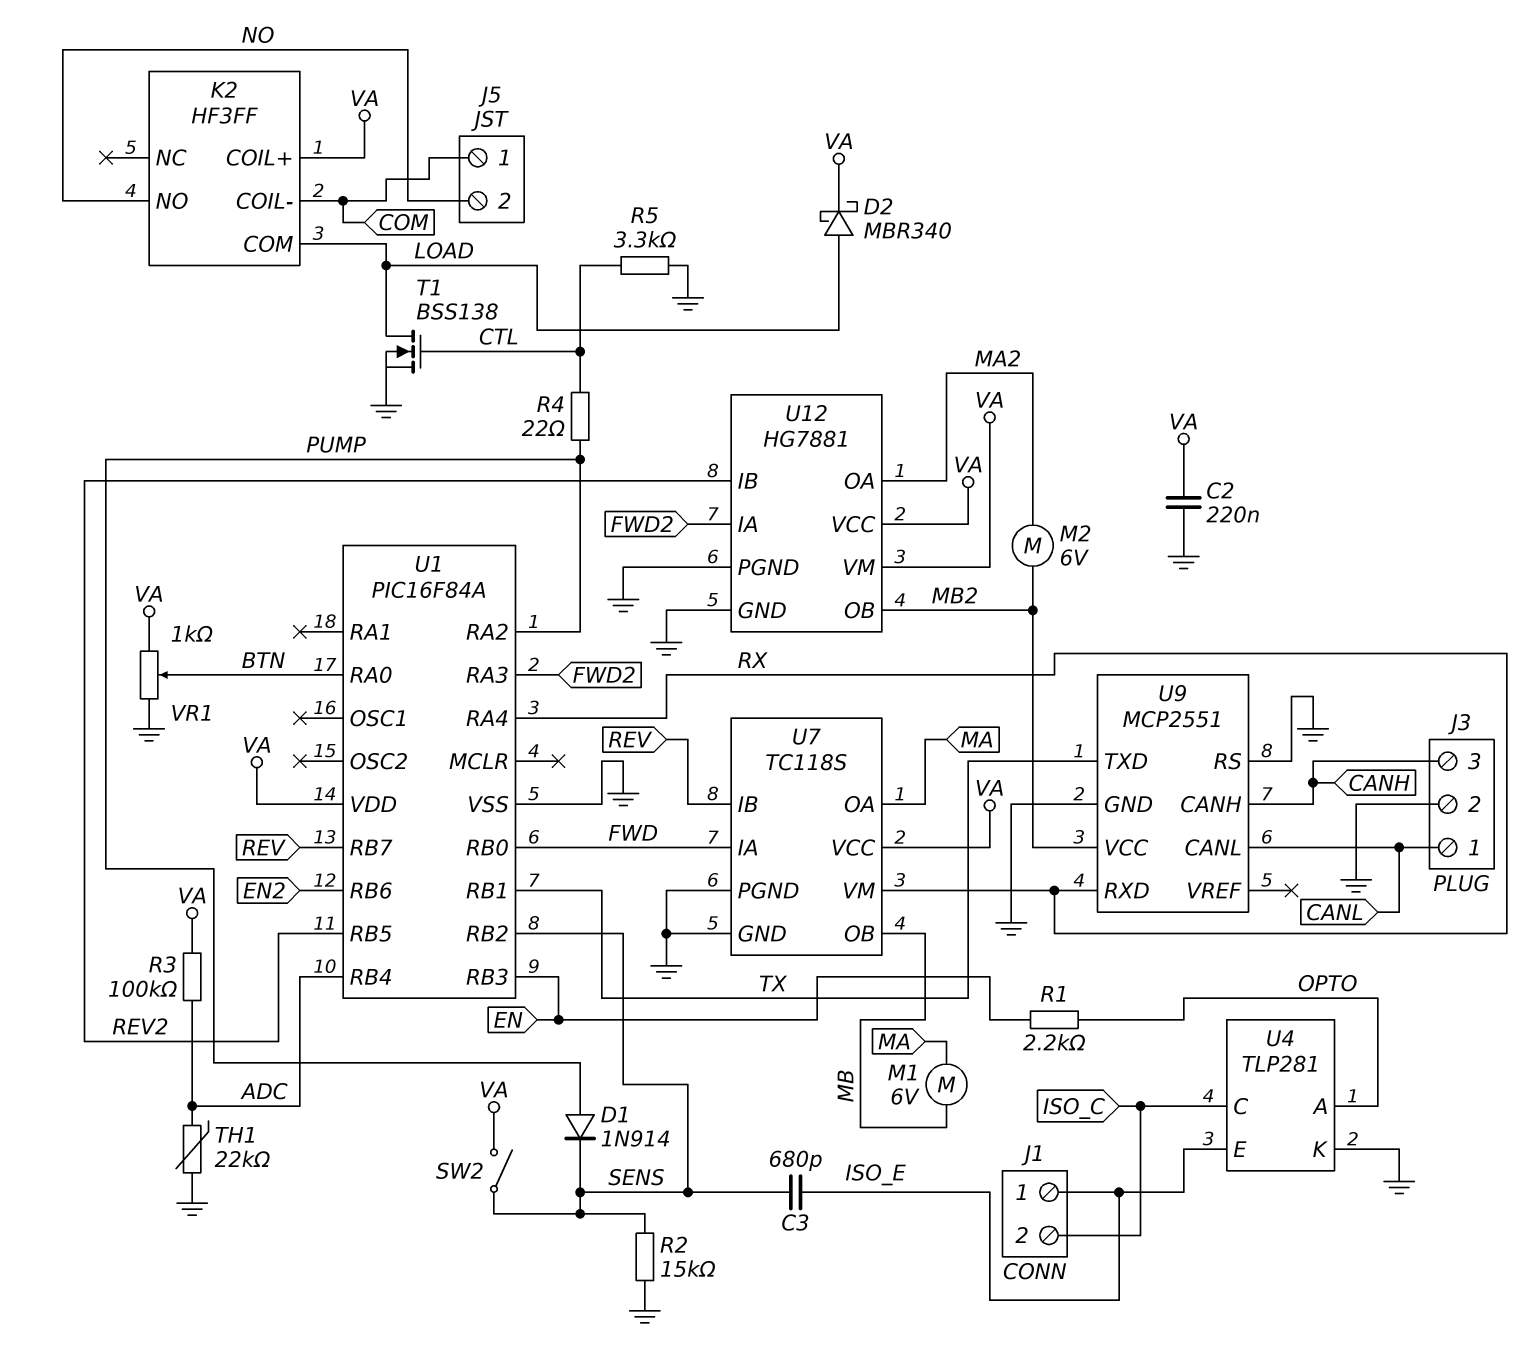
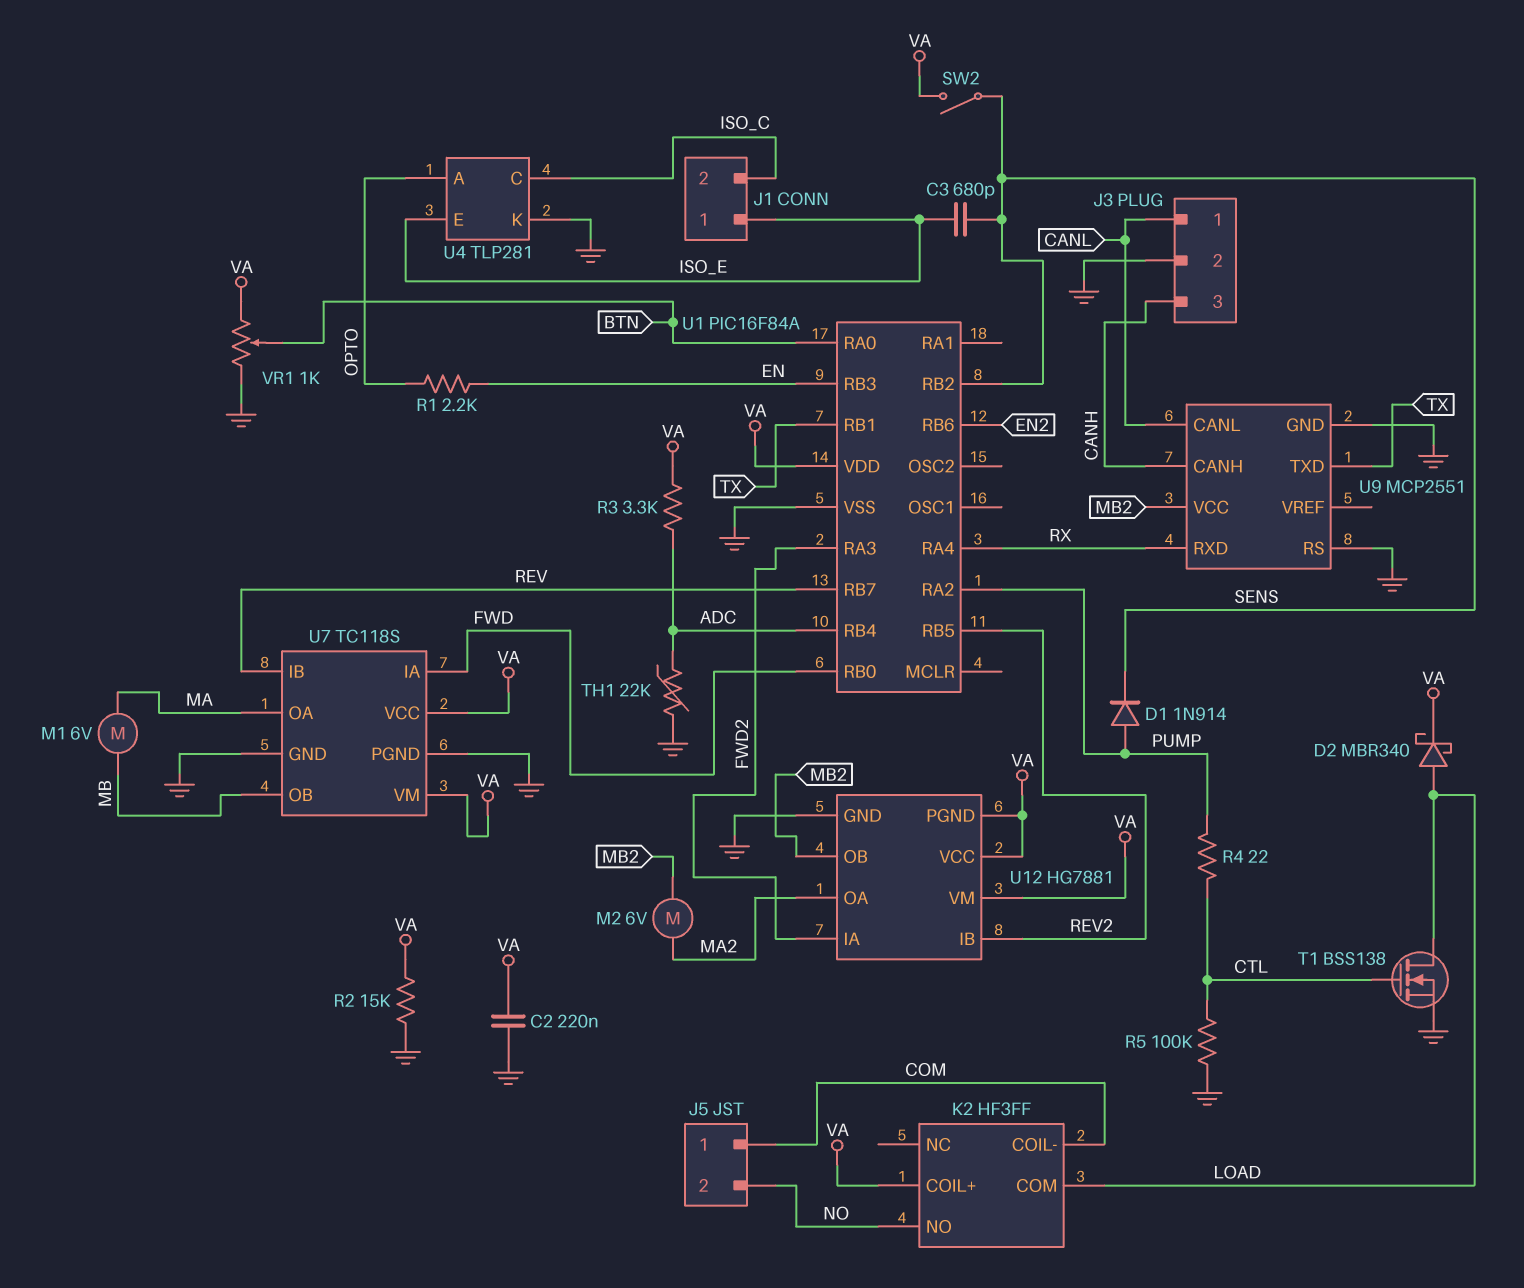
R2: 15k (GND, SENS) -> 15k (GND, VA)
R3: 100k (ADC, VA) -> 3.3k (ADC, VA)
R5: 3.3k (CTL, GND) -> 100k (CTL, GND)
U7 pin VM: RX -> VA
U12 pin PGND: GND -> VA

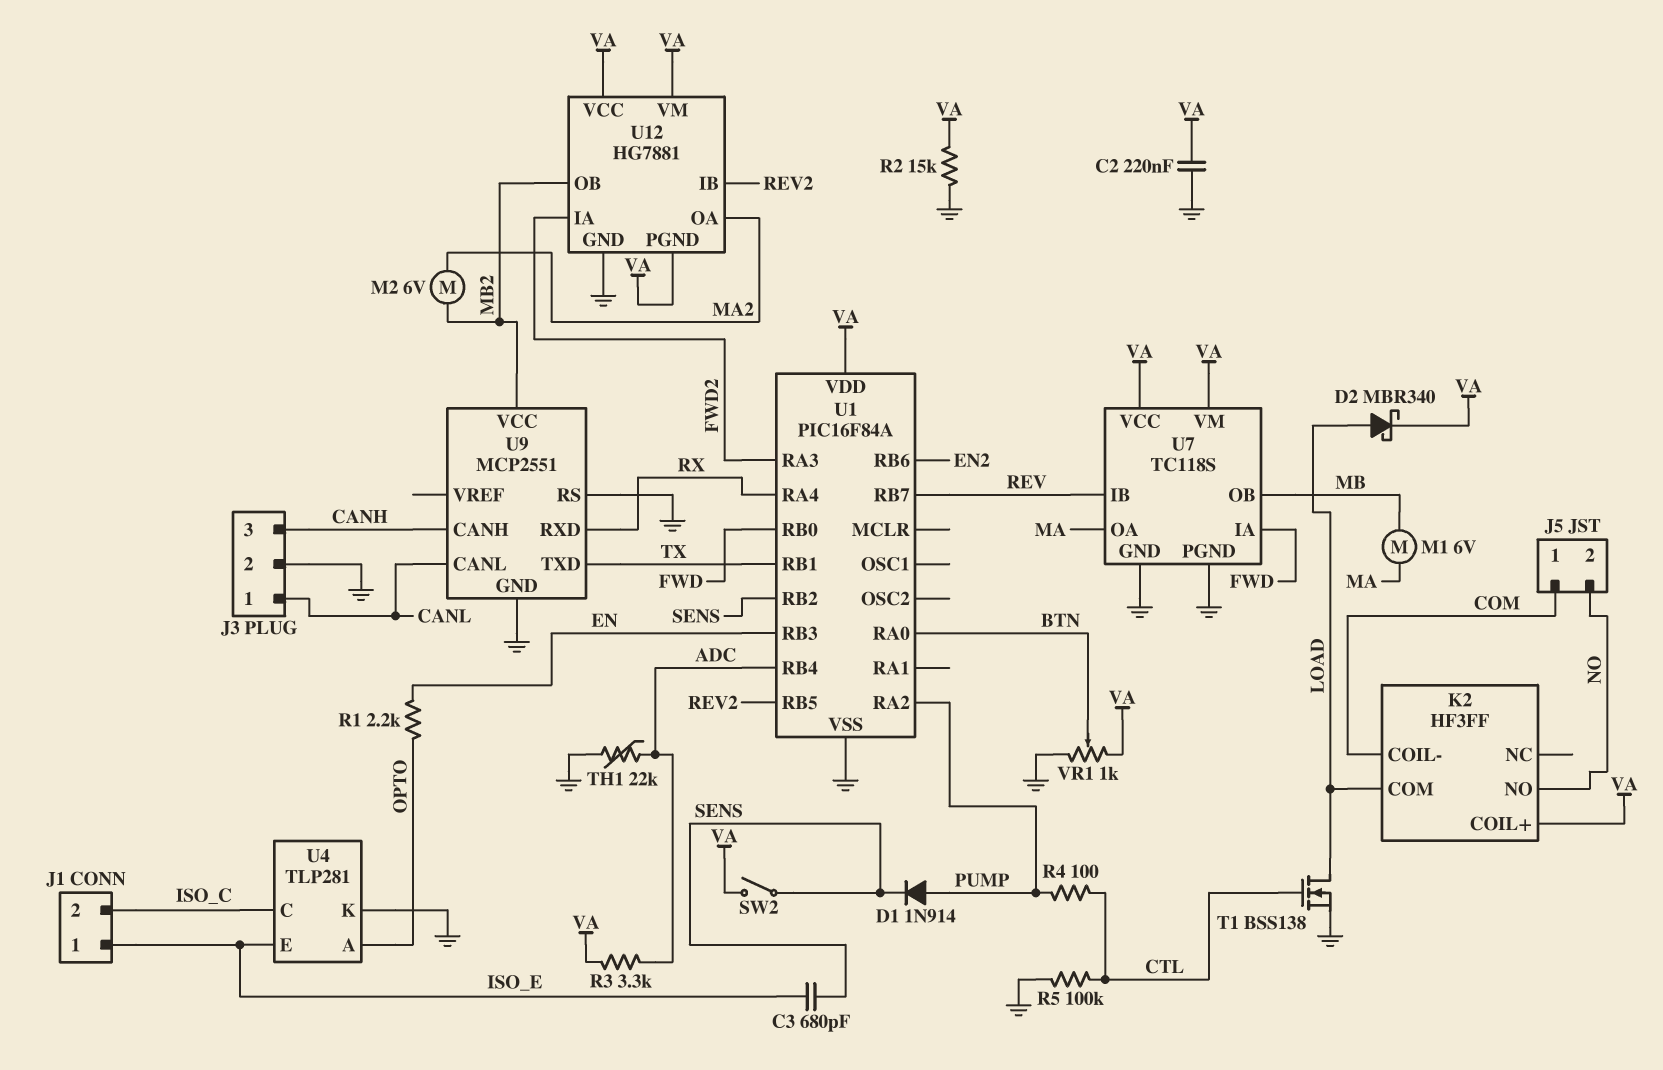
R4: 22 (CTL, PUMP) -> 100 (CTL, PUMP)

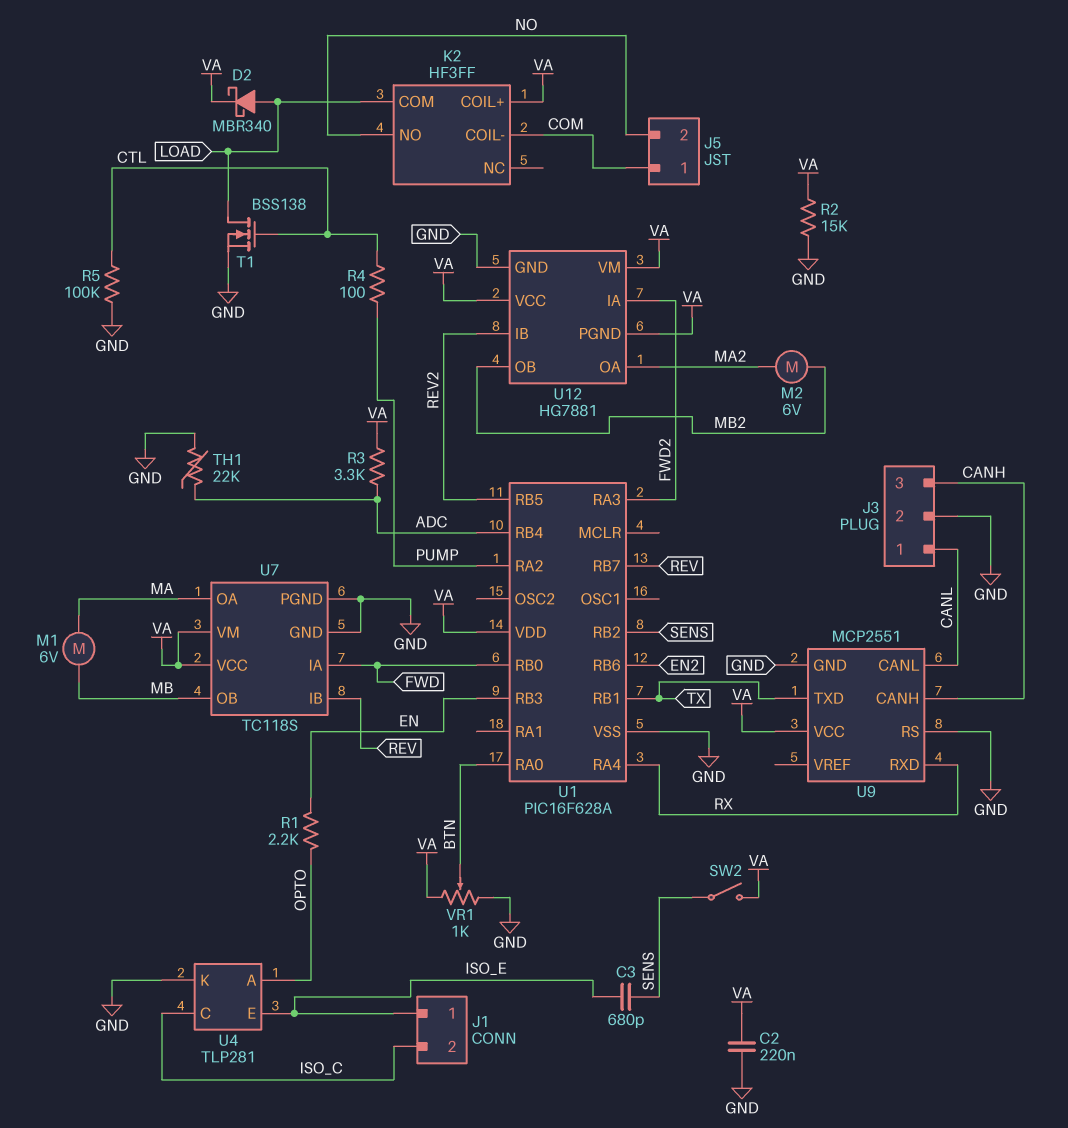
D1: diode 1N914 (A PUMP, K SENS) -> none
U1: PIC16F84A -> PIC16F628A
U9 pin VCC: MB2 -> VA

